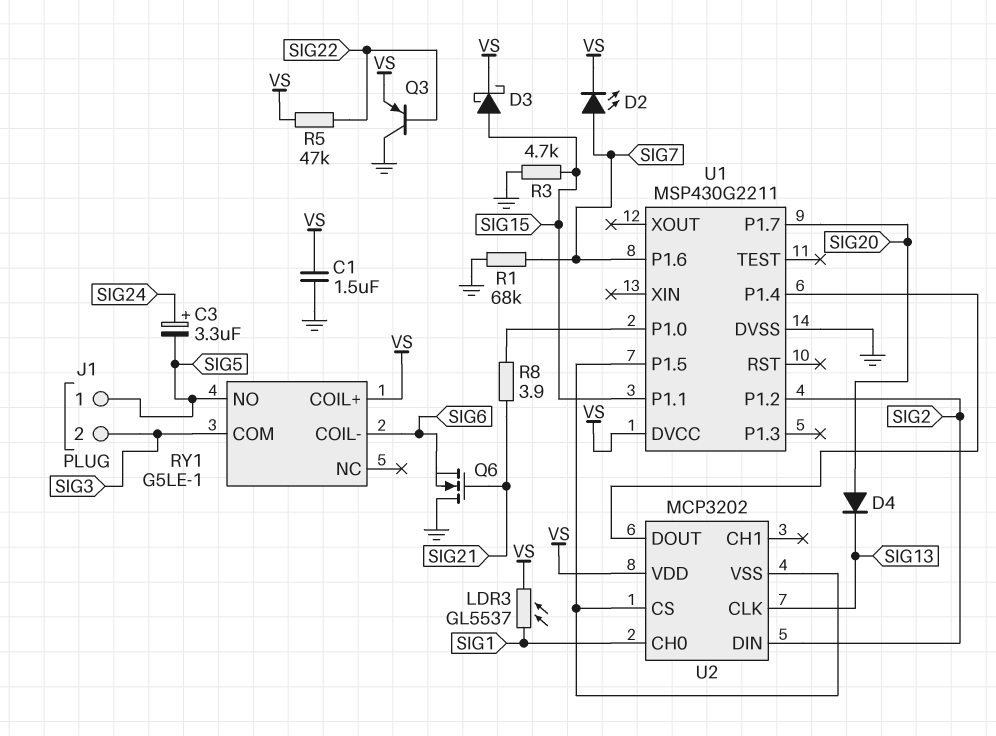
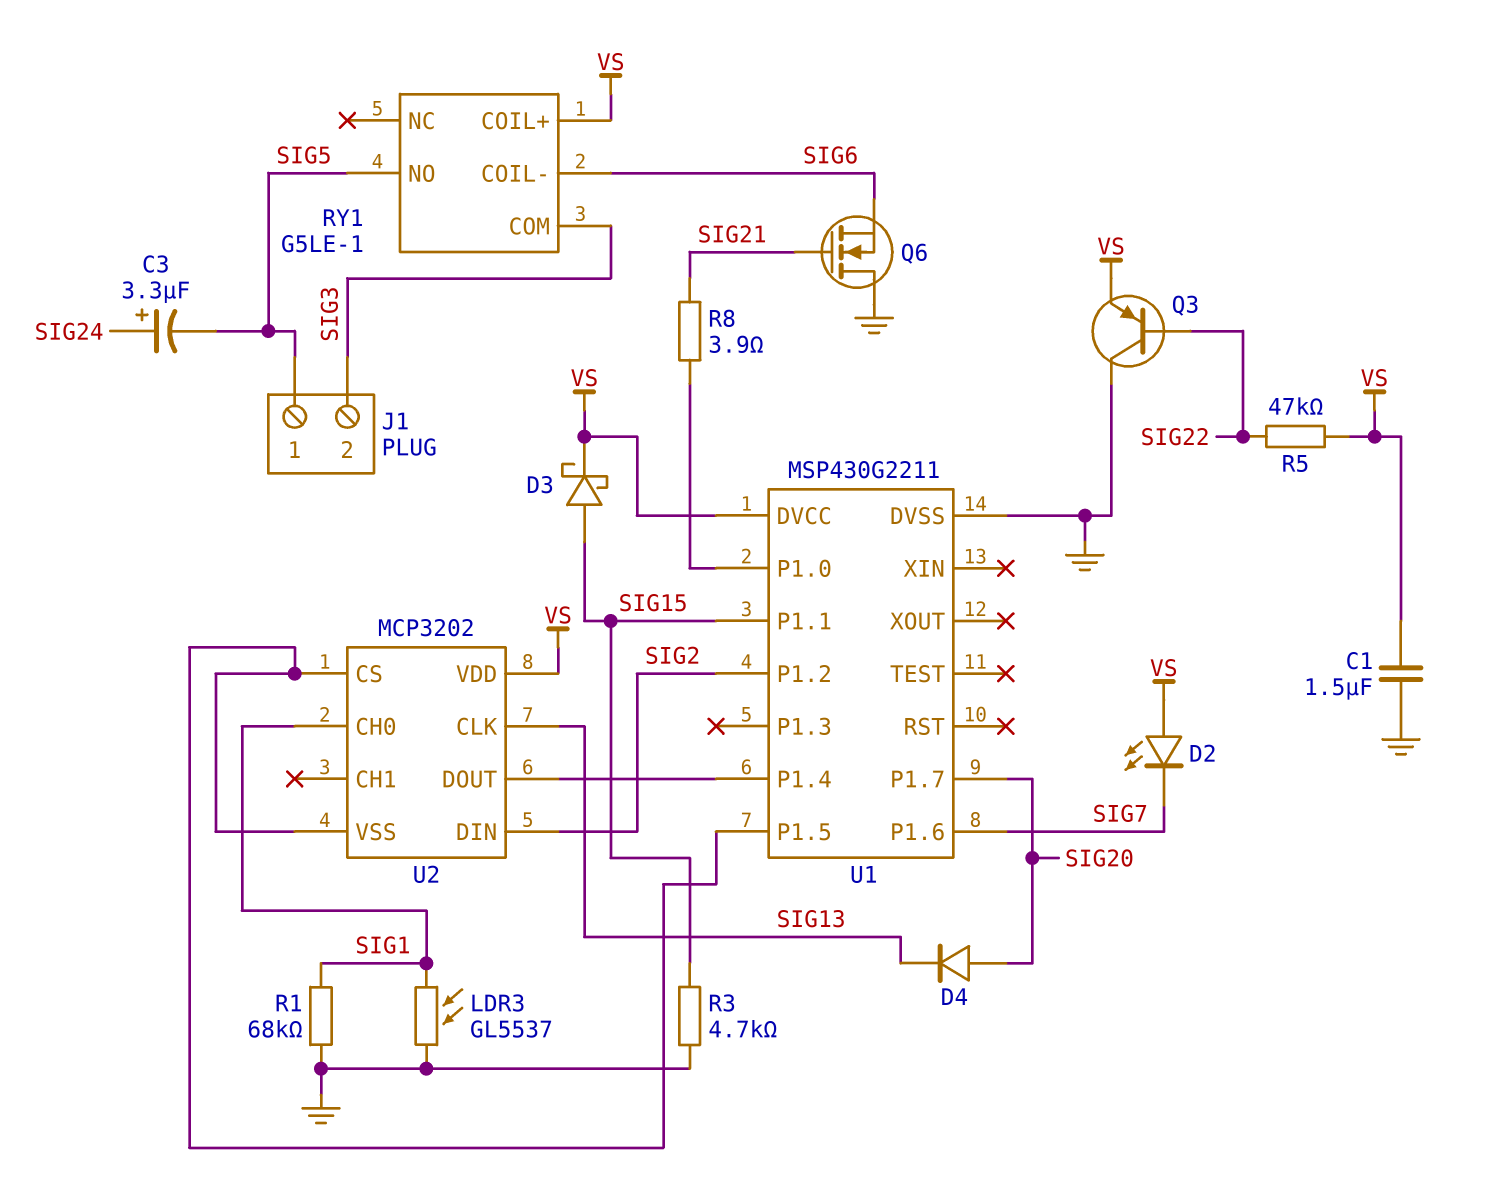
D2: LED (A SIG7, K VS) -> LED (A VS, K SIG7)
LDR3: GL5537 (SIG1, VS) -> GL5537 (GND, SIG1)
R1: 68k (GND, SIG7) -> 68k (GND, SIG1)

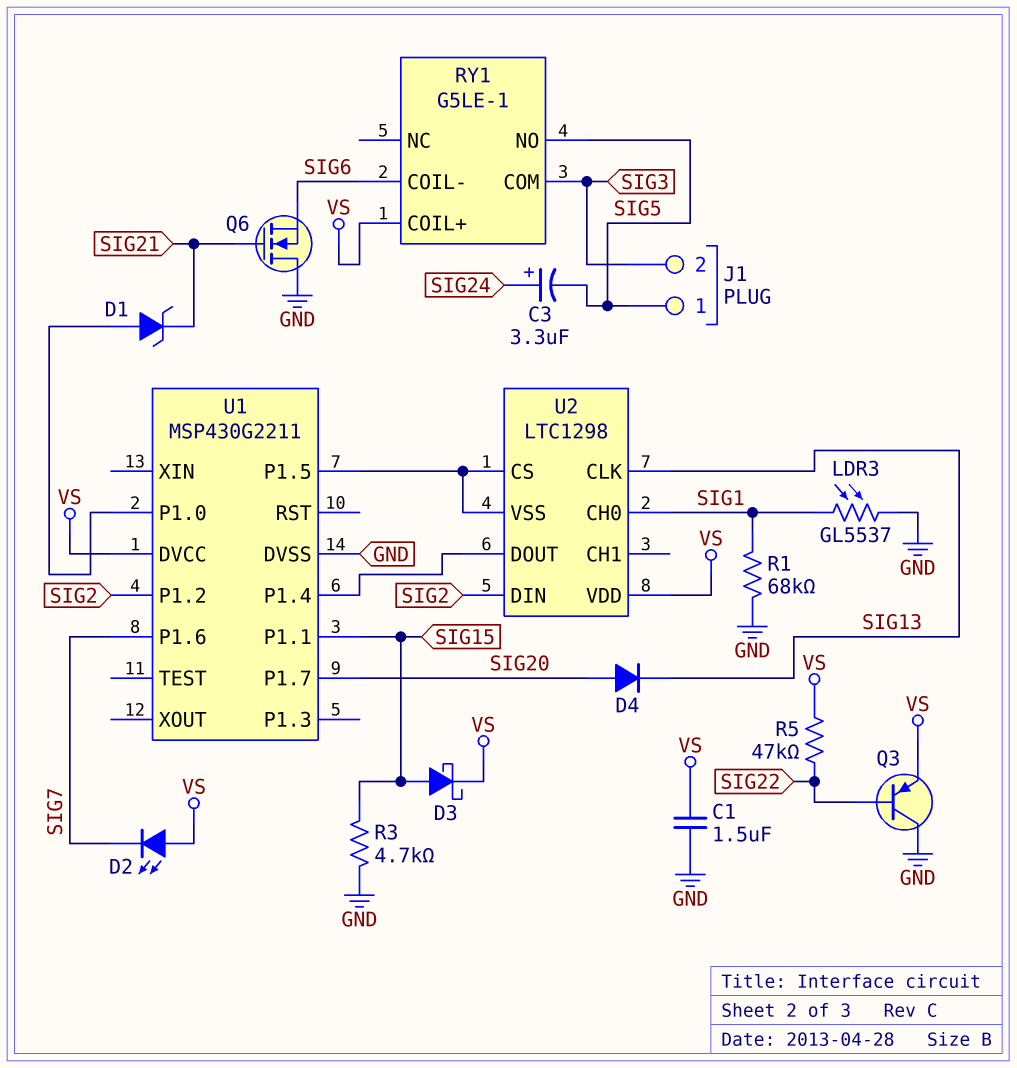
D1: none -> zener (A U1/P1.0, K SIG21)
R8: 3.9 (SIG21, U1/P1.0) -> none
U2: MCP3202 -> LTC1298

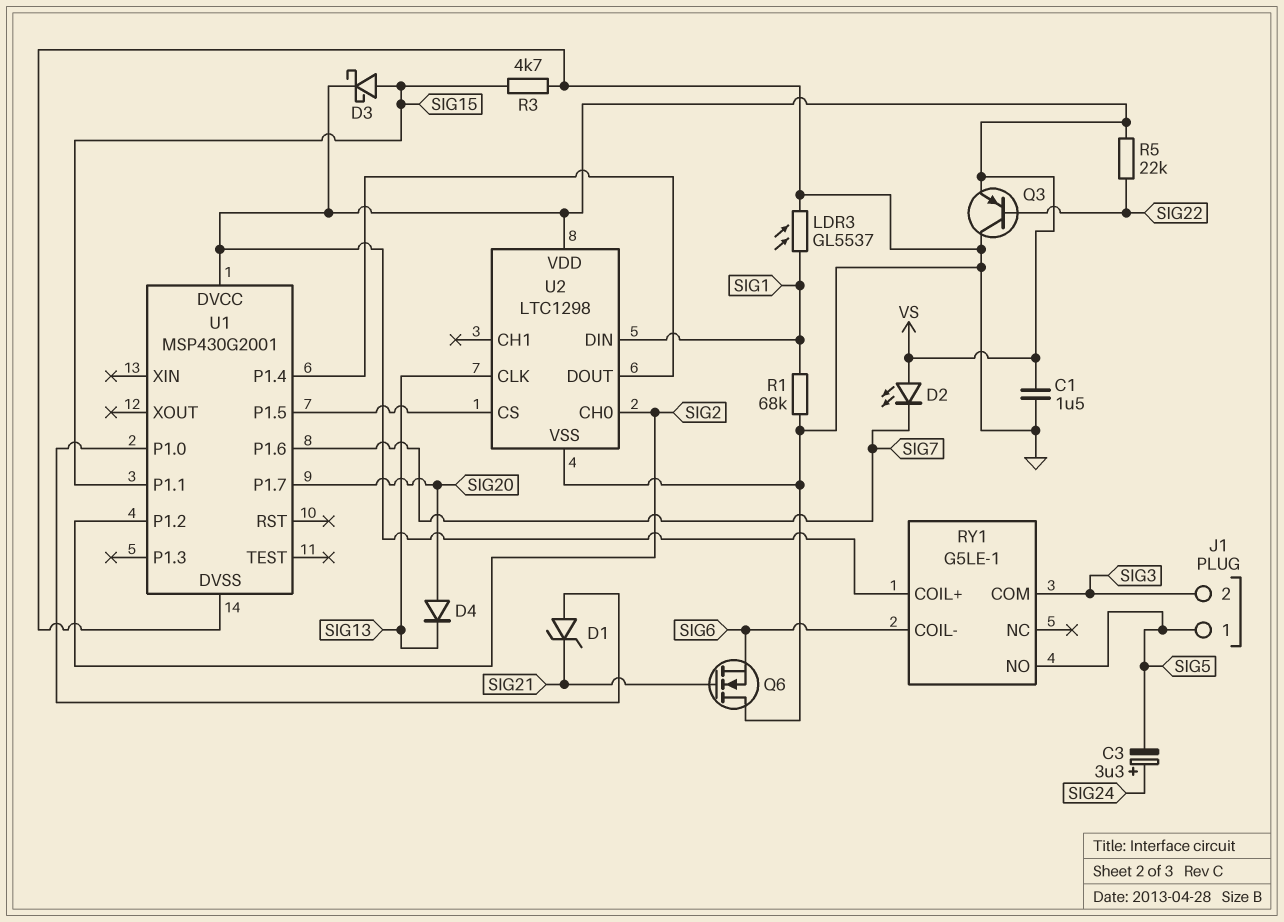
R5: 47k (SIG22, VS) -> 22k (SIG22, VS)
U1: MSP430G2211 -> MSP430G2001
U2 pin CH0: SIG1 -> SIG2
U2 pin DIN: SIG2 -> SIG1
U2 pin VSS: U1/P1.5 -> GND

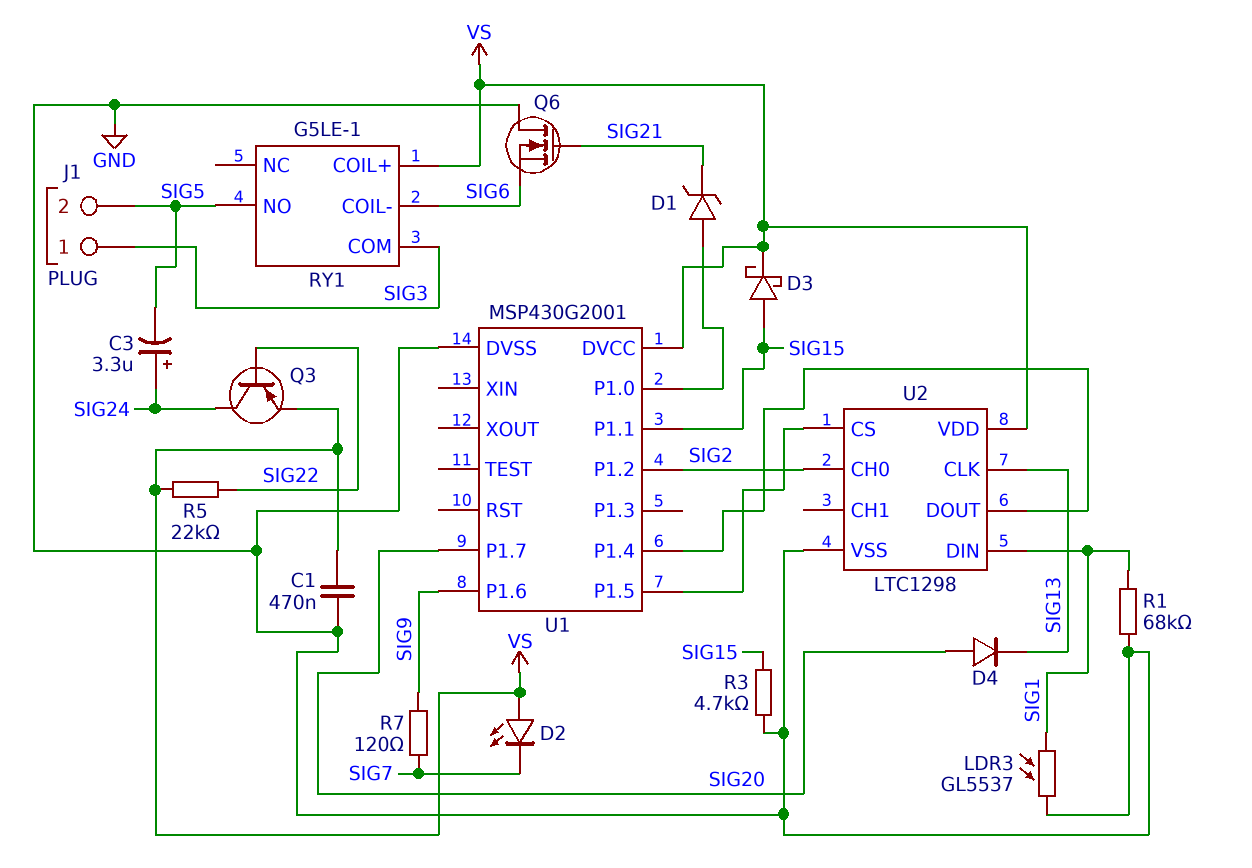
C1: 1.5uF (GND, VS) -> 470nF (GND, VS)
J1 pin 1: SIG5 -> SIG3
J1 pin 2: SIG3 -> SIG5
Q3: PNP (B SIG22, C GND, E VS) -> PNP (B SIG22, C SIG24, E VS)
R7: none -> 120 (SIG7, SIG9)
U1 pin P1.6: SIG7 -> SIG9

